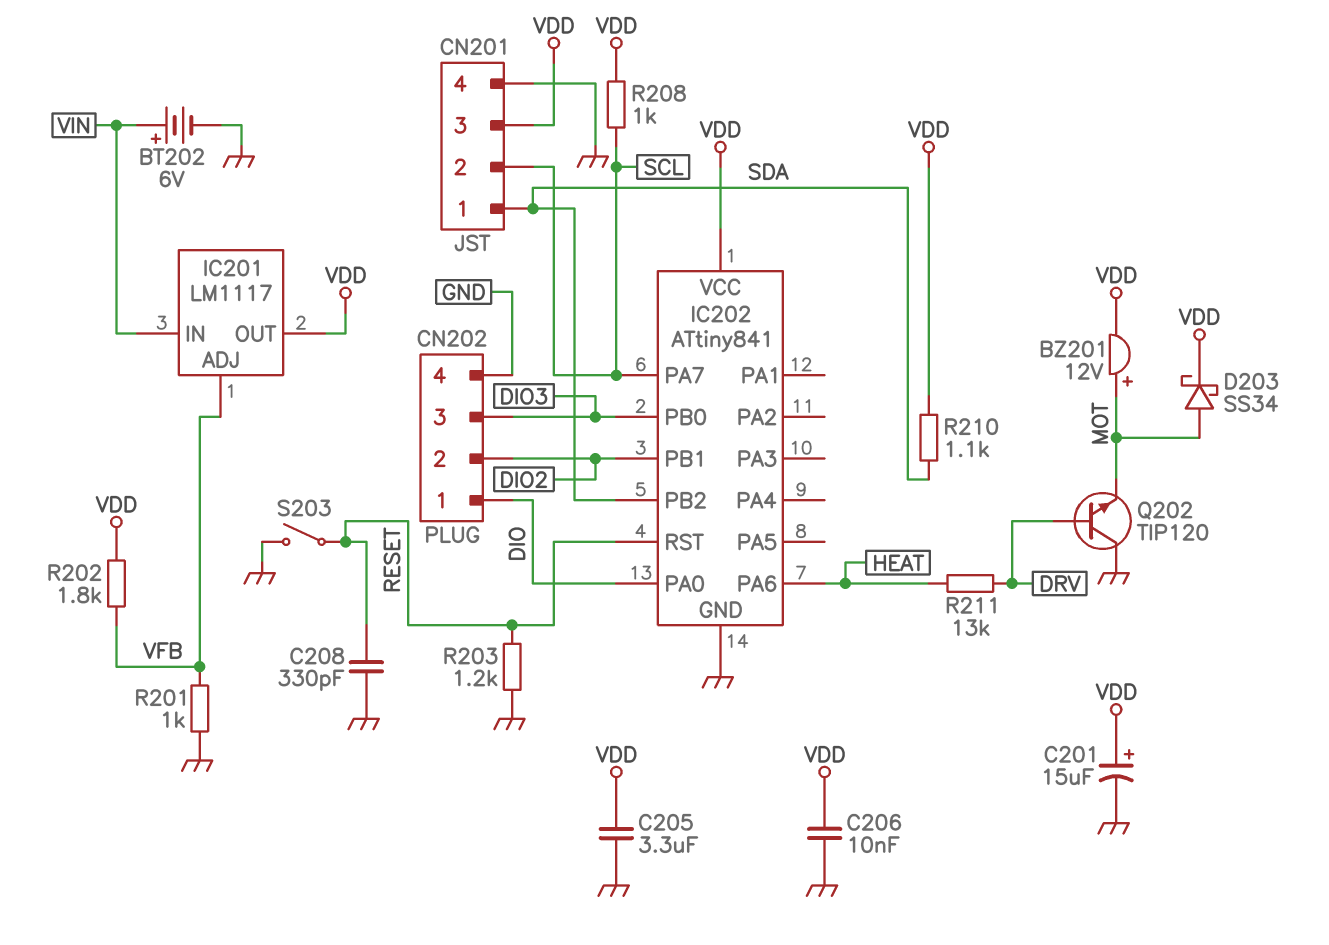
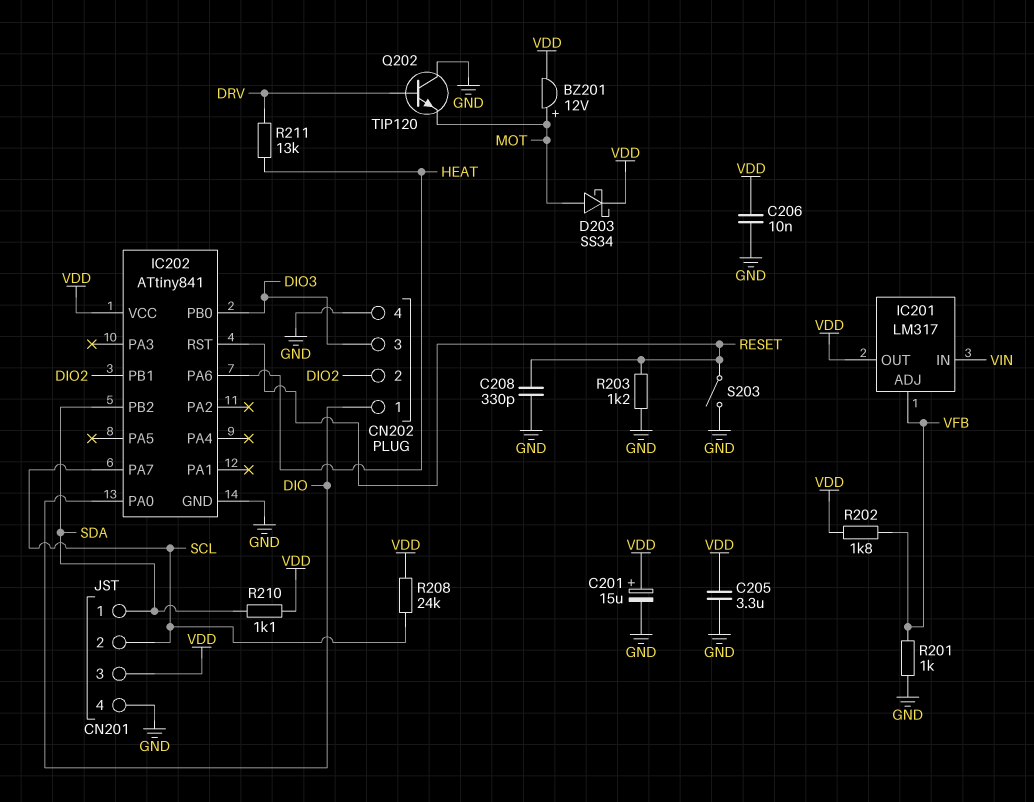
BT202: 6V (plus VIN, minus GND) -> none
IC201: LM1117 -> LM317
R208: 1k (SCL, VDD) -> 24k (SCL, VDD)

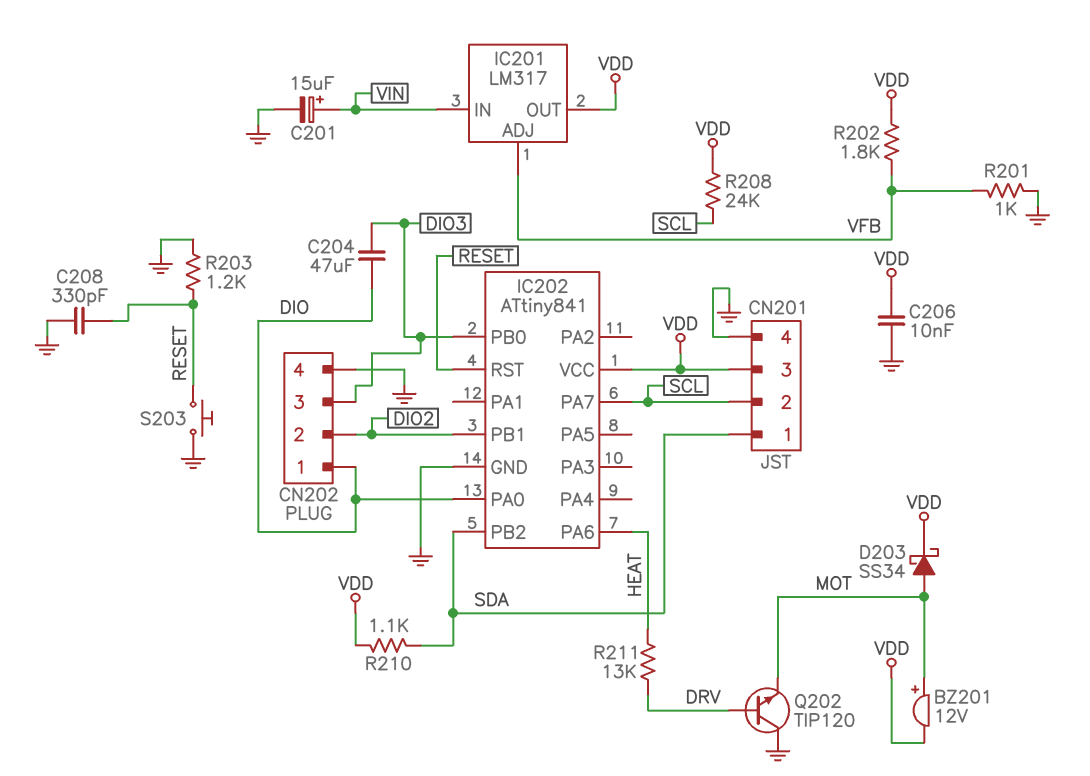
C201: 15uF (plus VDD, minus GND) -> 15uF (plus VIN, minus GND)
C204: none -> 47uF (DIO, DIO3)
C205: 3.3uF (GND, VDD) -> none
S203: switch (GND, RESET) -> button (GND, RESET)

